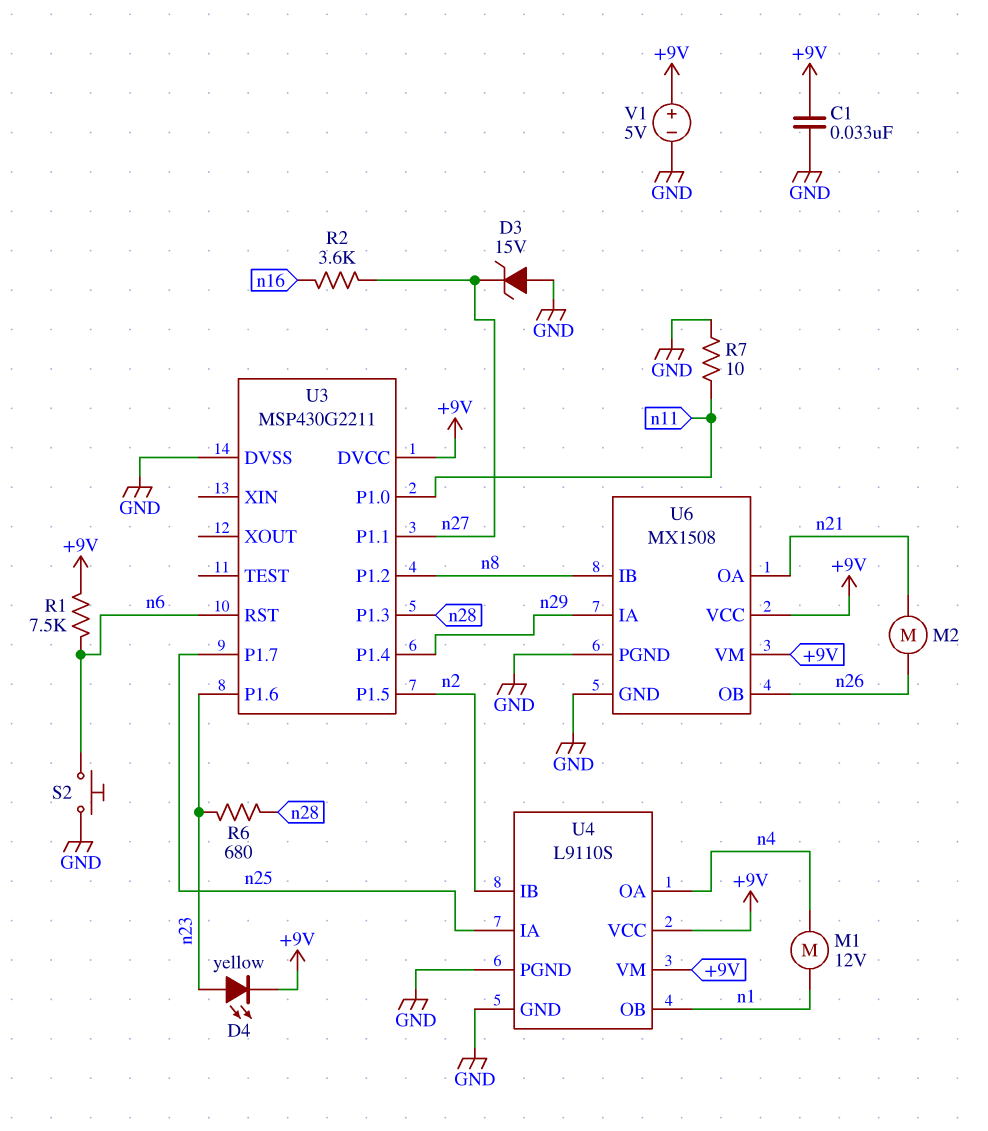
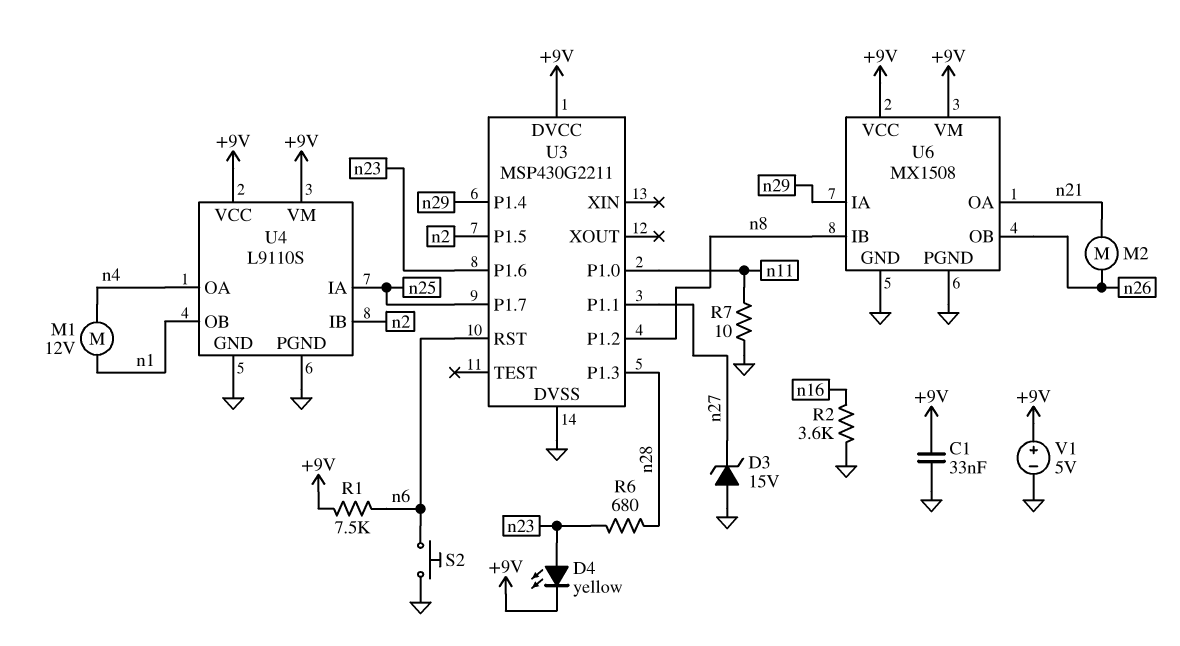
R2: 3.6k (n16, n27) -> 3.6k (GND, n16)

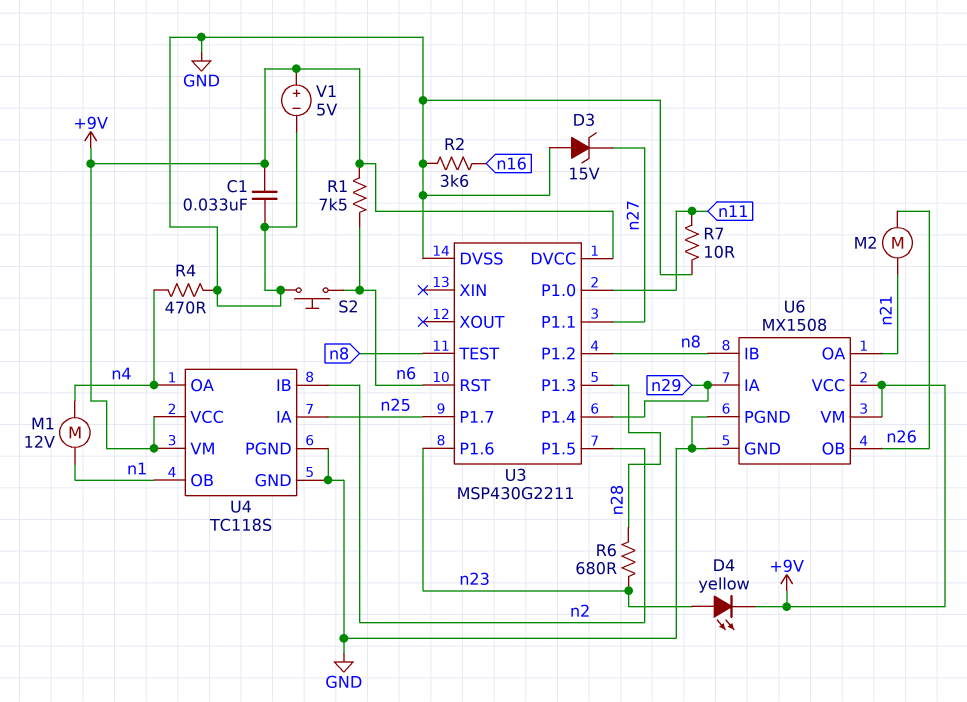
R4: none -> 470 (GND, n4)
U3 pin TEST: none -> n8
U4: L9110S -> TC118S

